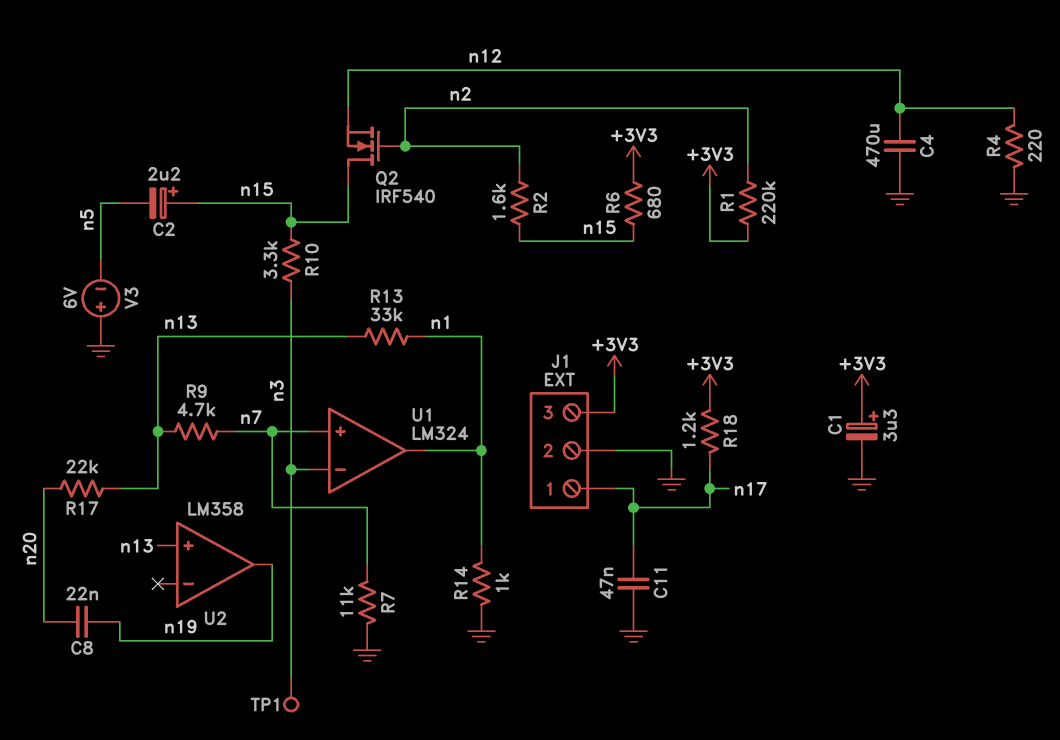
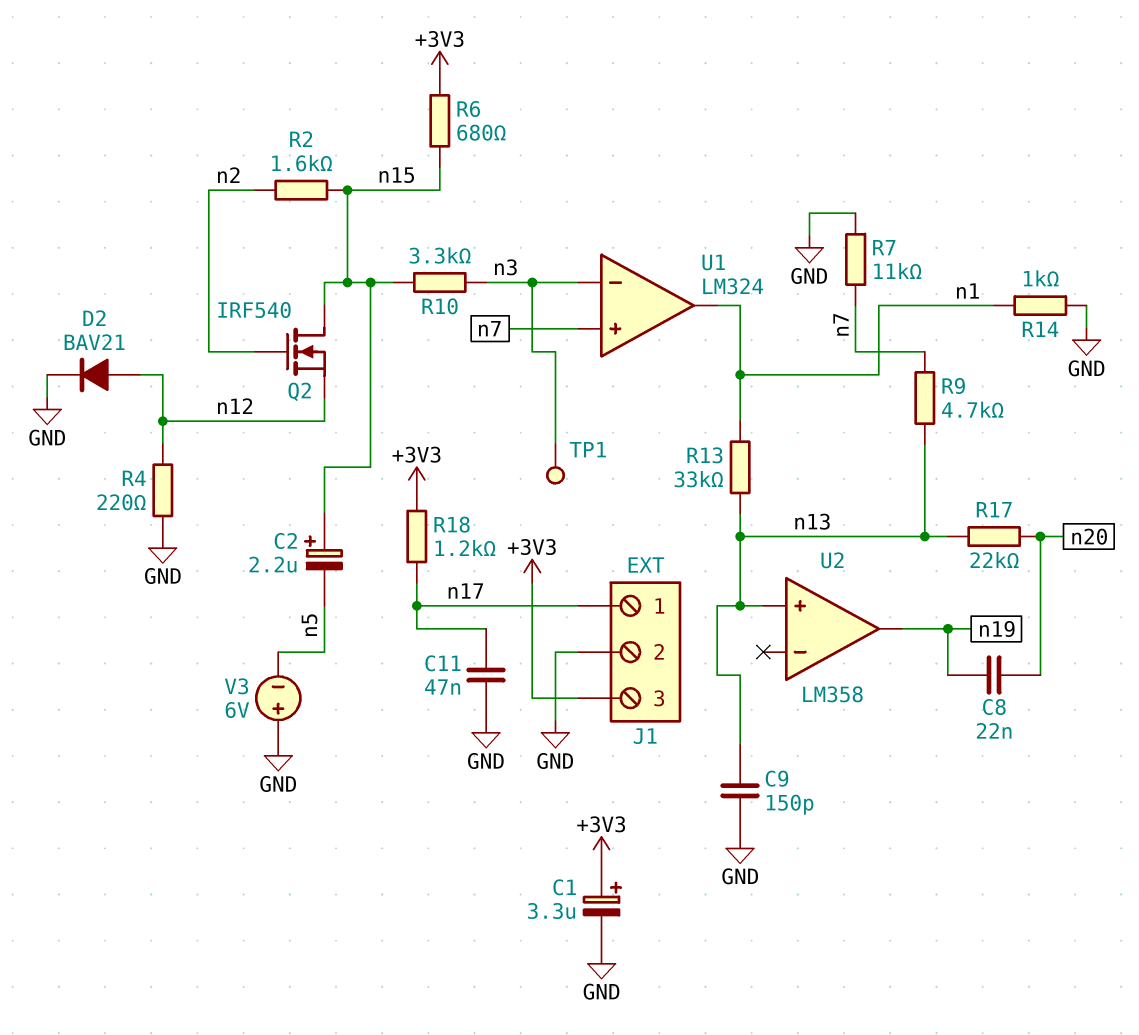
C4: 470uF (GND, n12) -> none
C9: none -> 150pF (GND, n13)
D2: none -> diode BAV21 (A n12, K GND)
R1: 220k (+3V3, n2) -> none

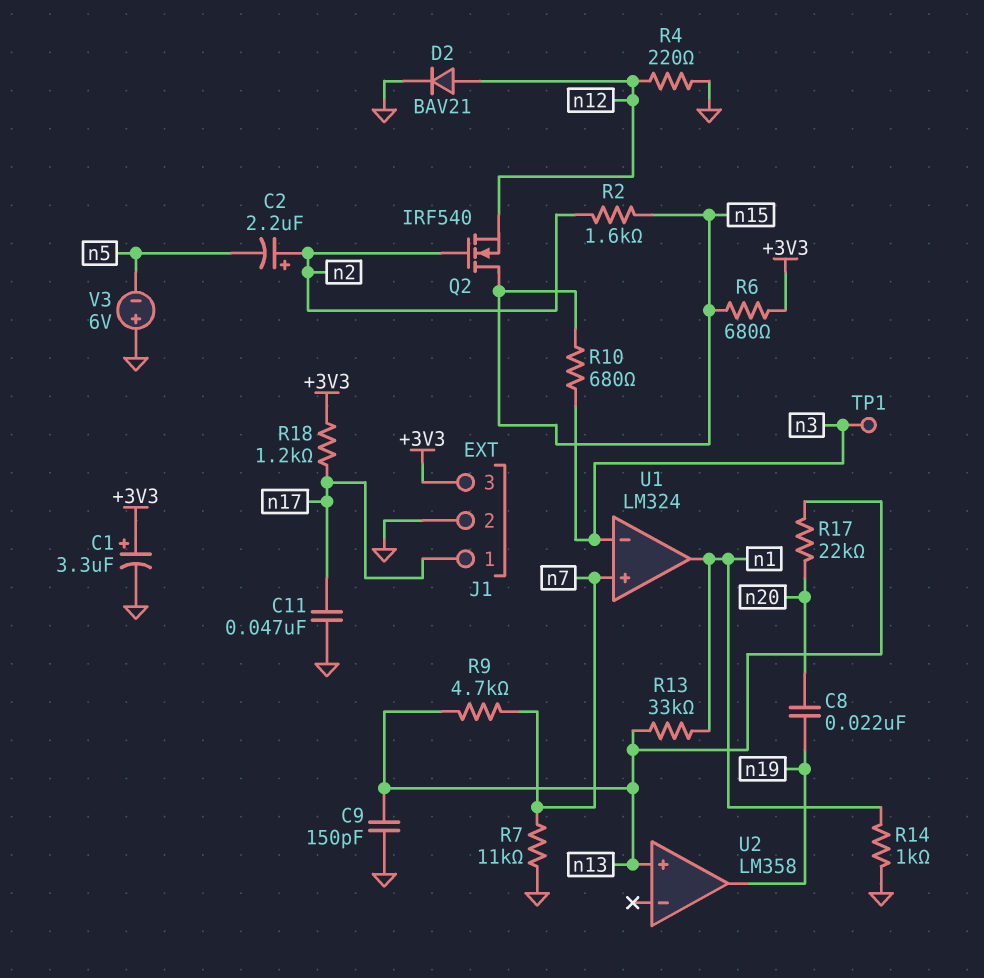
C2: 2.2uF (plus n15, minus n5) -> 2.2uF (plus n2, minus n5)
R10: 3.3k (n3, n15) -> 680 (n3, n15)

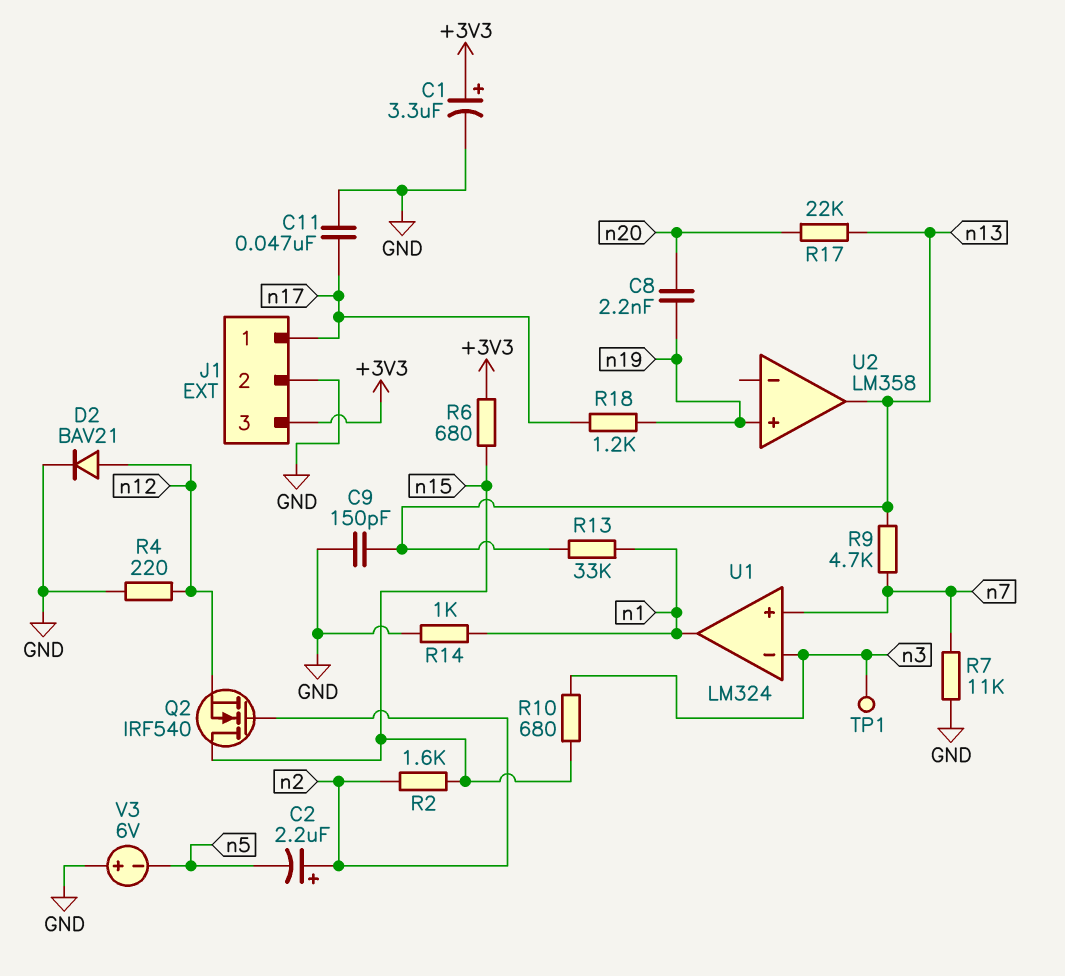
C8: 22nF (n19, n20) -> 2.2nF (n19, n20)
R18: 1.2k (+3V3, n17) -> 1.2k (n17, n19)
U2 pin in+: n13 -> n19
U2 pin out: n19 -> n13

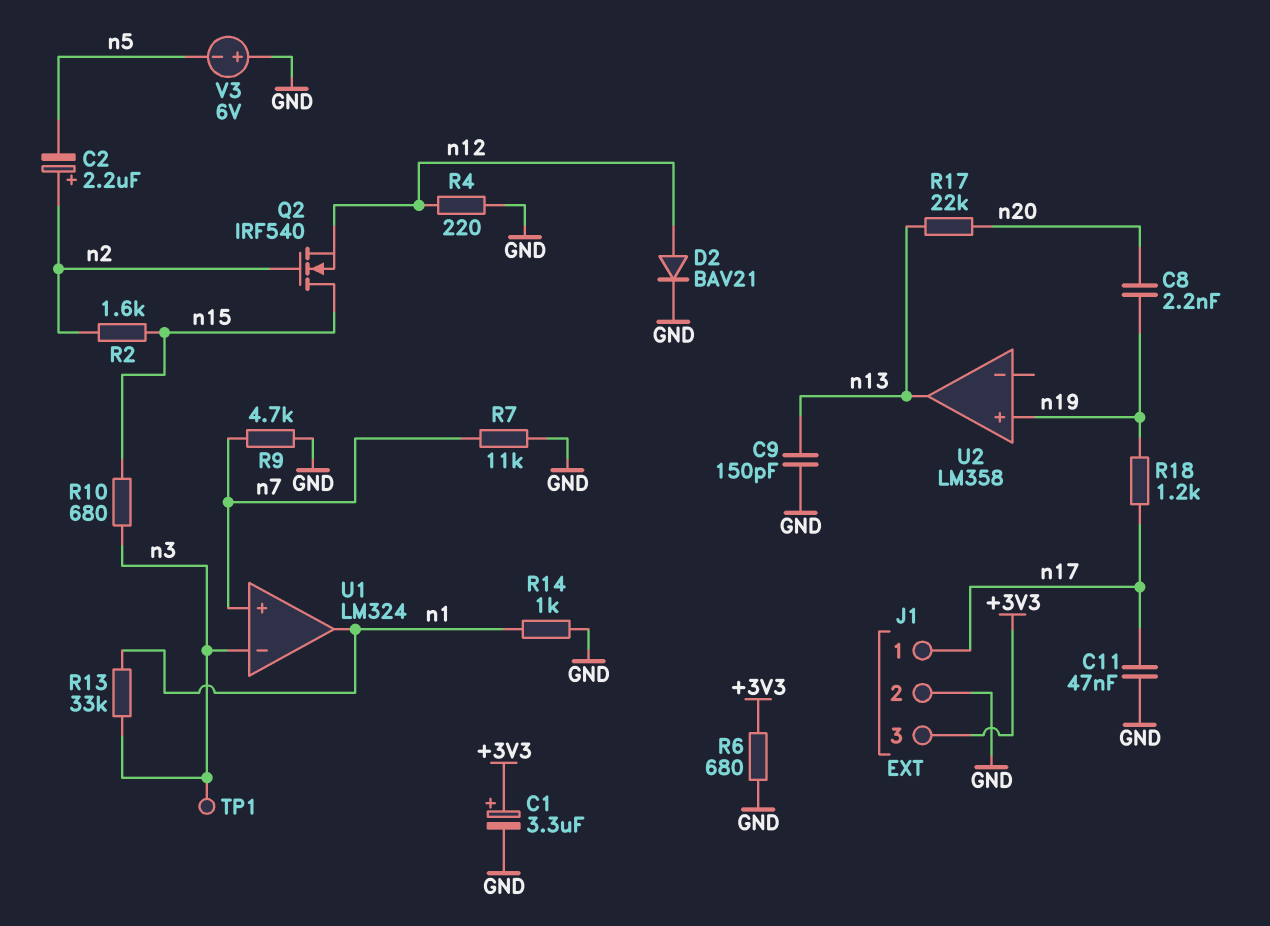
R6: 680 (+3V3, n15) -> 680 (+3V3, GND)
R9: 4.7k (n7, n13) -> 4.7k (GND, n7)
R13: 33k (n1, n13) -> 33k (n1, n3)

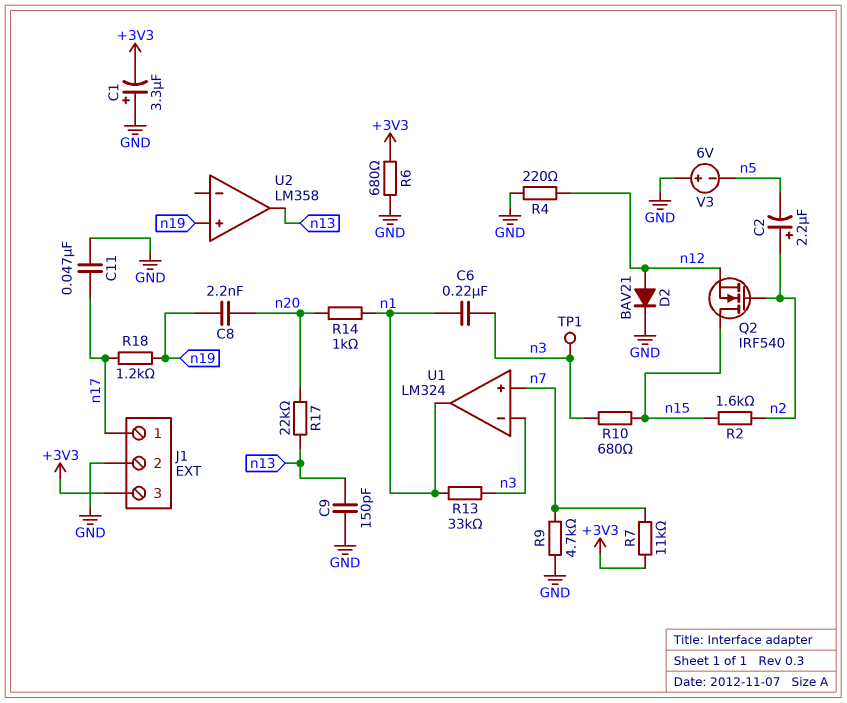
C1: 3.3uF (plus +3V3, minus GND) -> 3.3uF (plus GND, minus +3V3)
C6: none -> 220nF (n1, n3)
R7: 11k (GND, n7) -> 11k (+3V3, n7)
R14: 1k (GND, n1) -> 1k (n1, n20)

